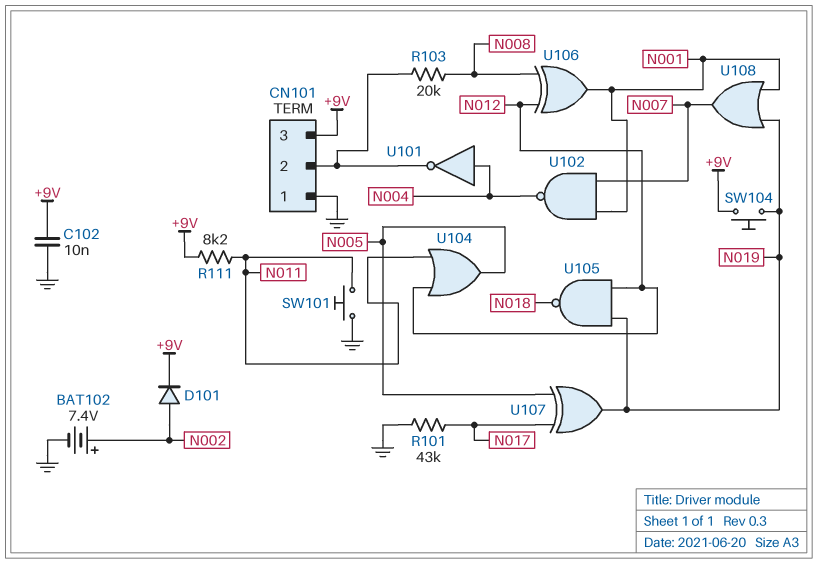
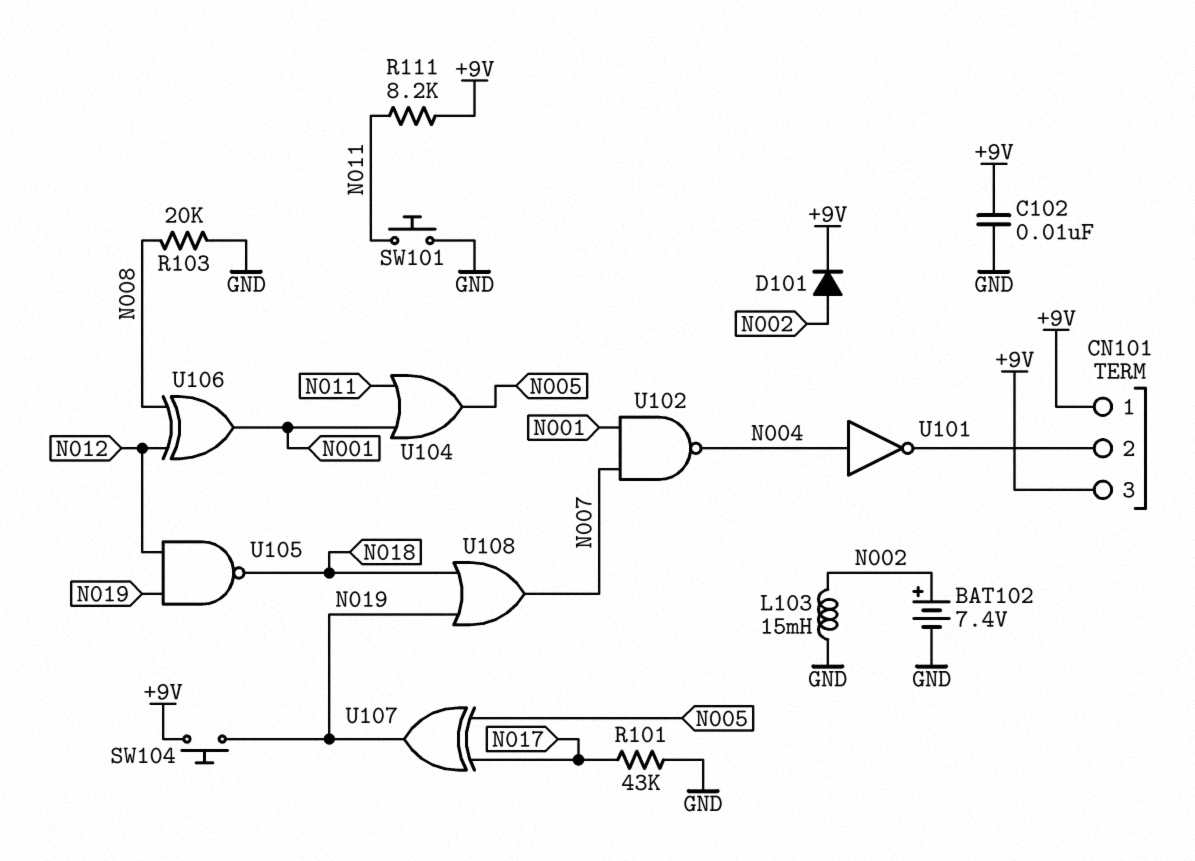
CN101 pin 1: GND -> +9V
L103: none -> 15mH (GND, N002)
R103: 20k (CN101/2, N008) -> 20k (GND, N008)
U104: OR (in N011, in N012, out N005) -> OR (in N001, in N011, out N005)
U108: OR (in N001, in N019, out N007) -> OR (in N018, in N019, out N007)

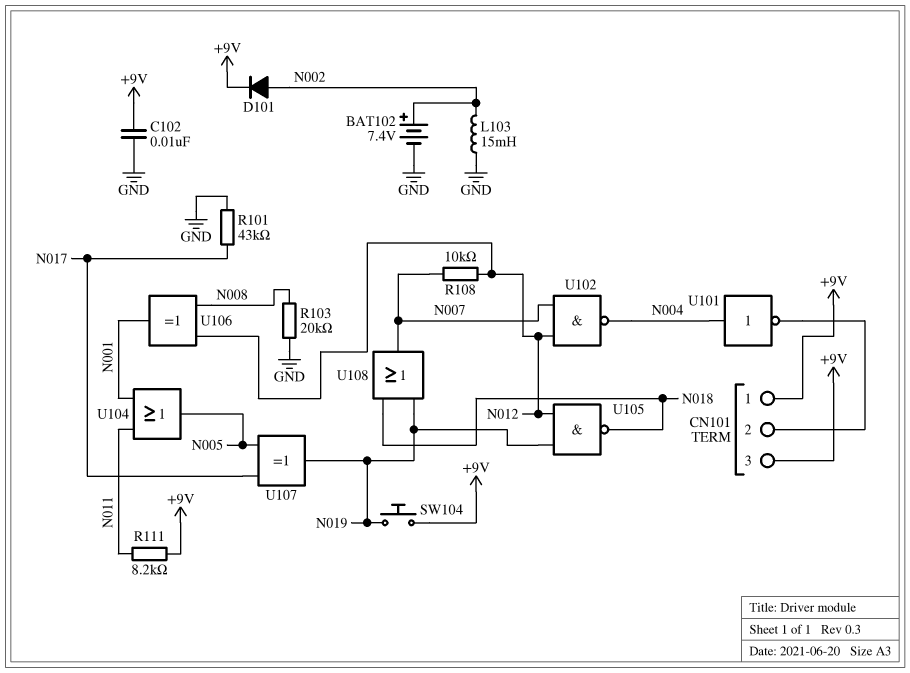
R108: none -> 10k (N007, N012)
SW101: button (GND, N011) -> none
U102: NAND (in N001, in N007, out N004) -> NAND (in N007, in N012, out N004)

